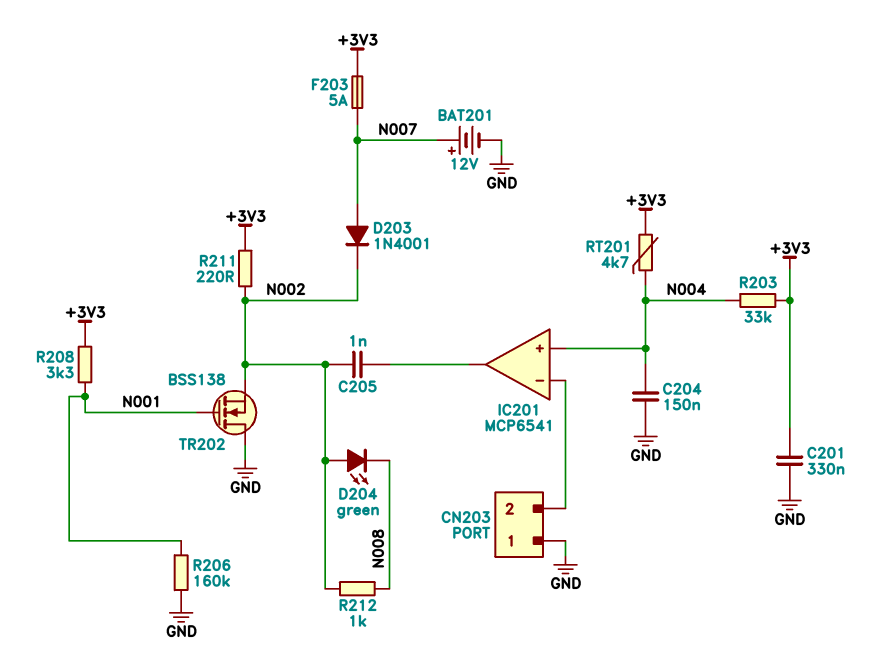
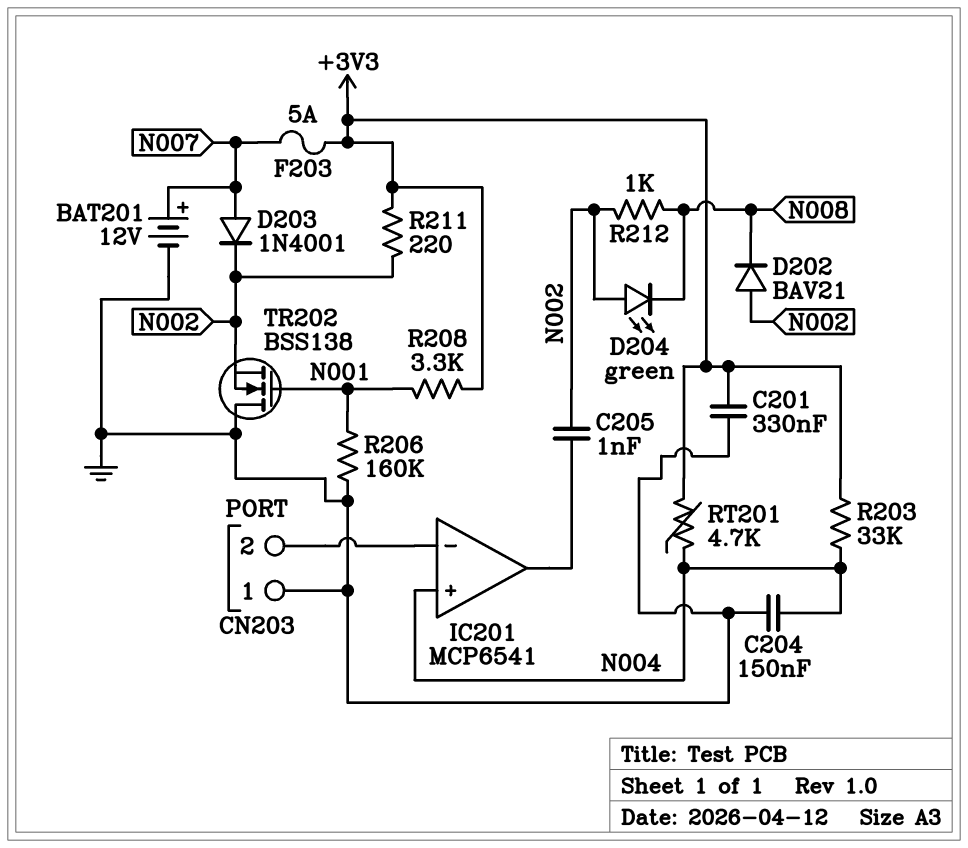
D202: none -> diode BAV21 (A N002, K N008)

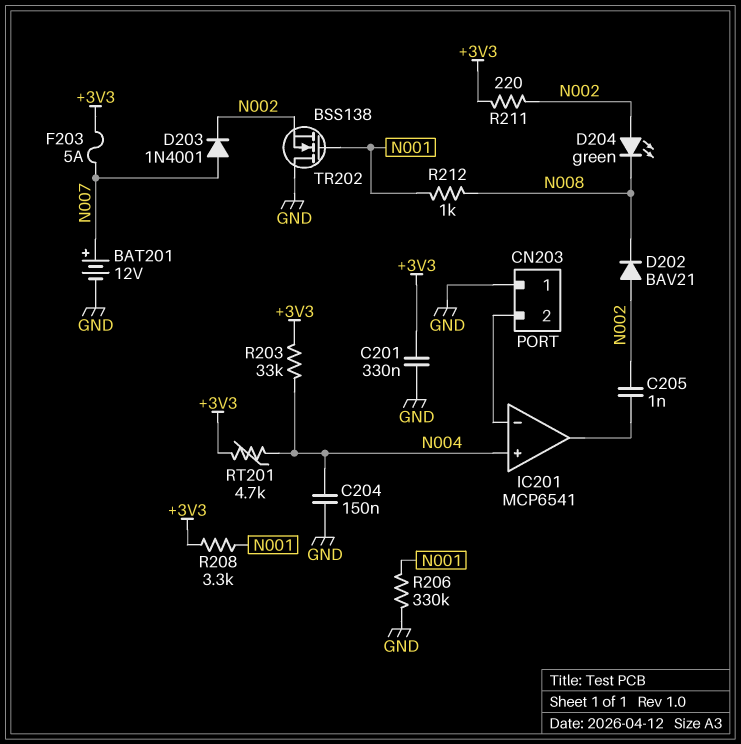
R206: 160k (GND, N001) -> 330k (GND, N001)
R212: 1k (N002, N008) -> 1k (N001, N008)

